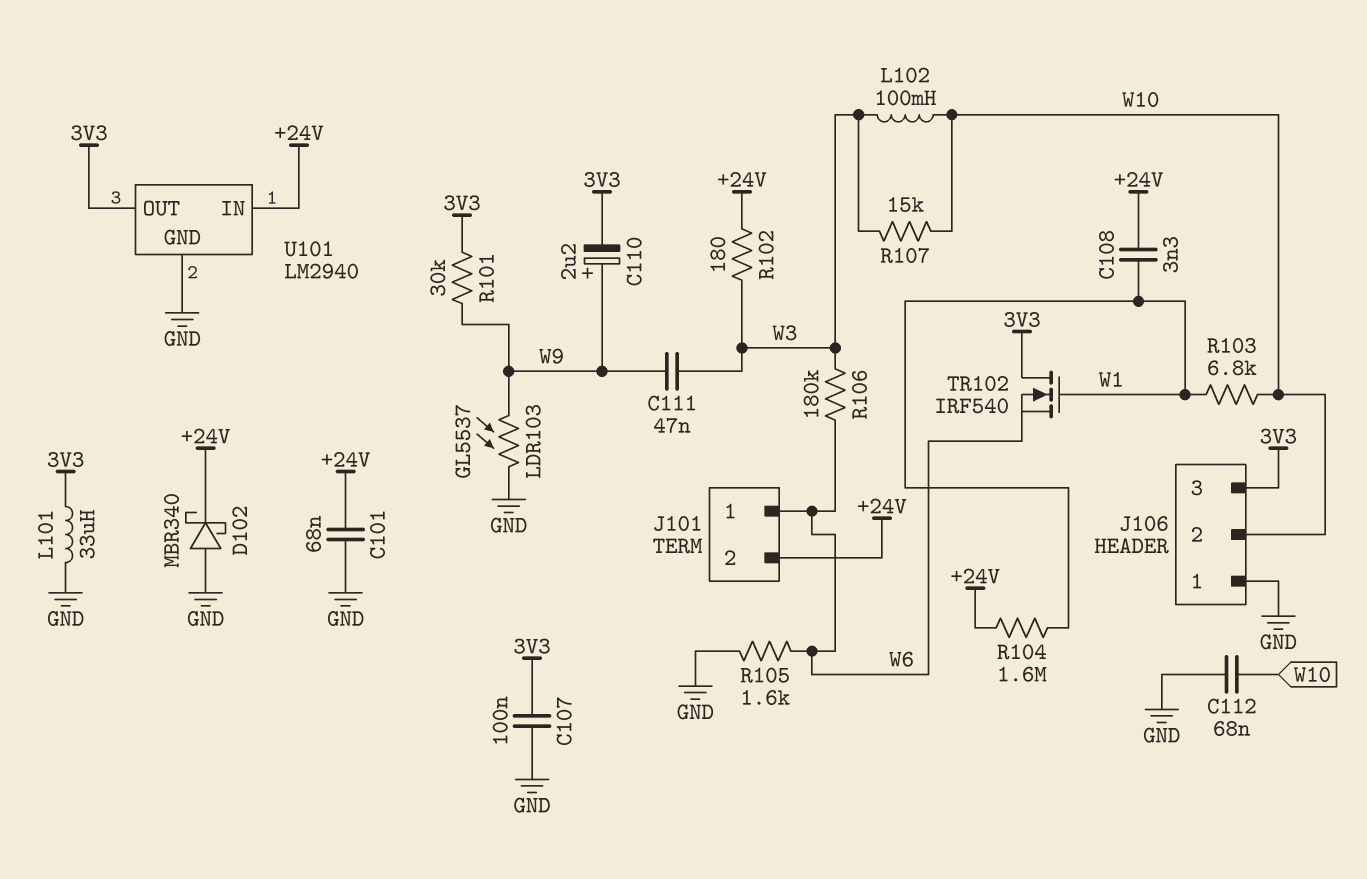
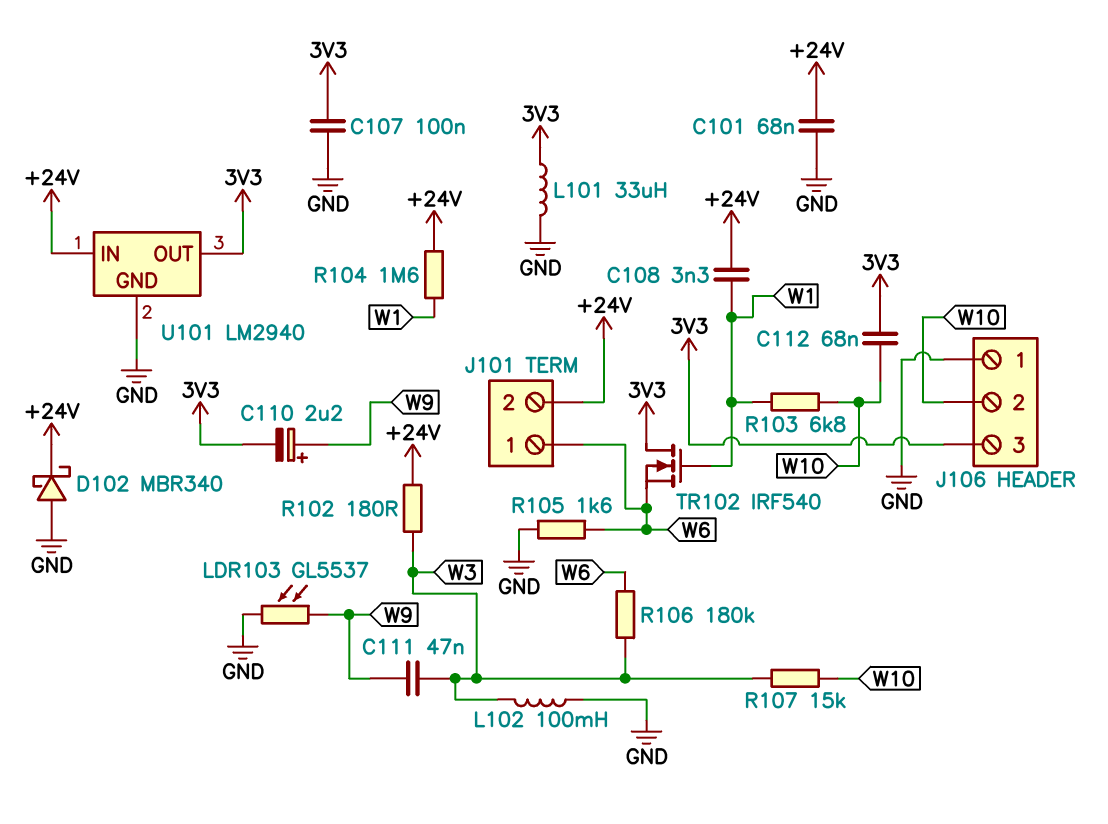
C112: 68nF (GND, W10) -> 68nF (3V3, W10)
L102: 100mH (W3, W10) -> 100mH (GND, W3)
R101: 30k (3V3, W9) -> none

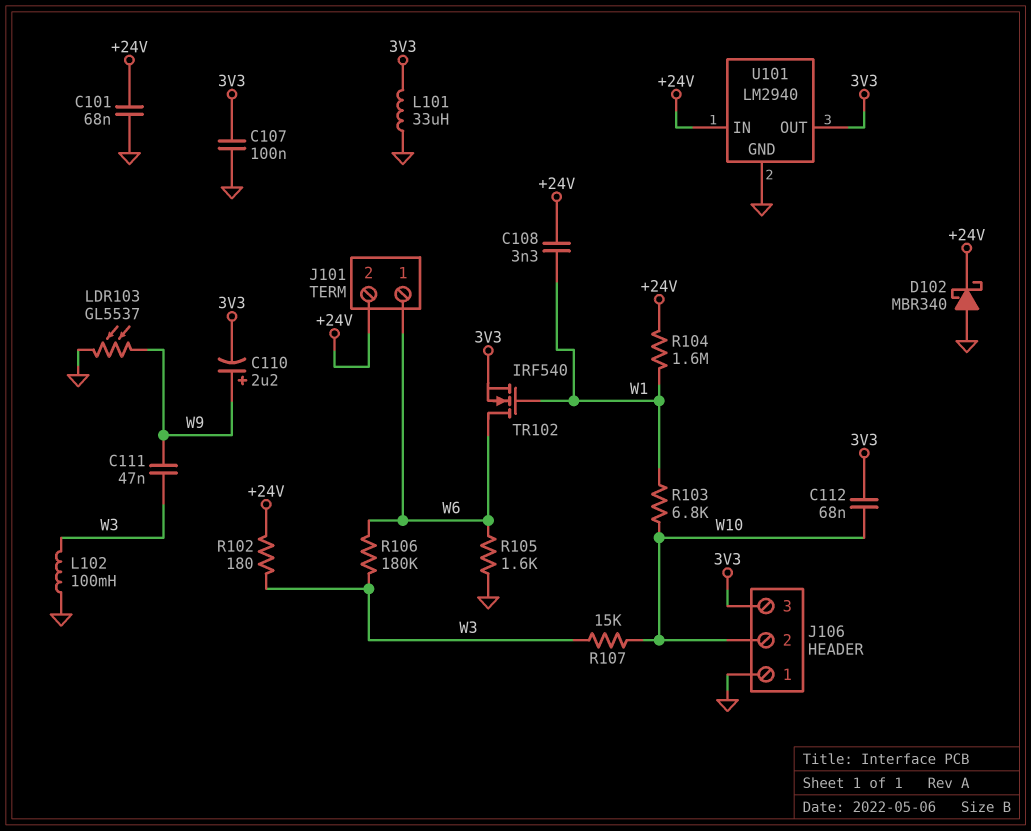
TR102: NMOS IRF540 (G W1, D 3V3, S W6) -> NMOS IRF540 (G W1, D W6, S 3V3)

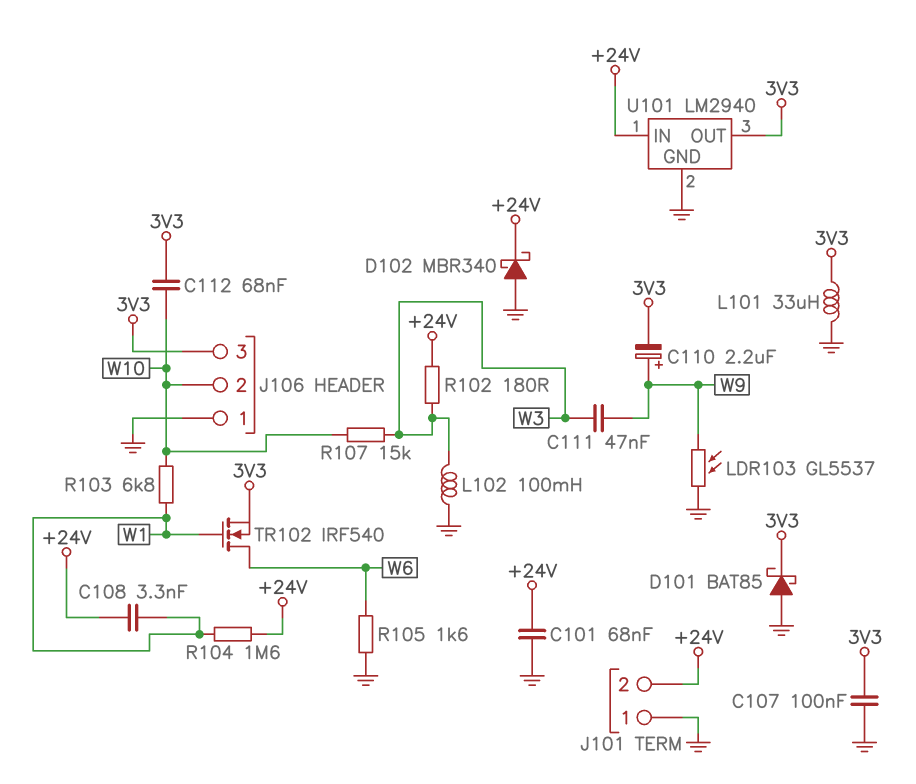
D101: none -> schottky BAT85 (A GND, K 3V3)
J101 pin 1: W6 -> GND
R106: 180k (W3, W6) -> none

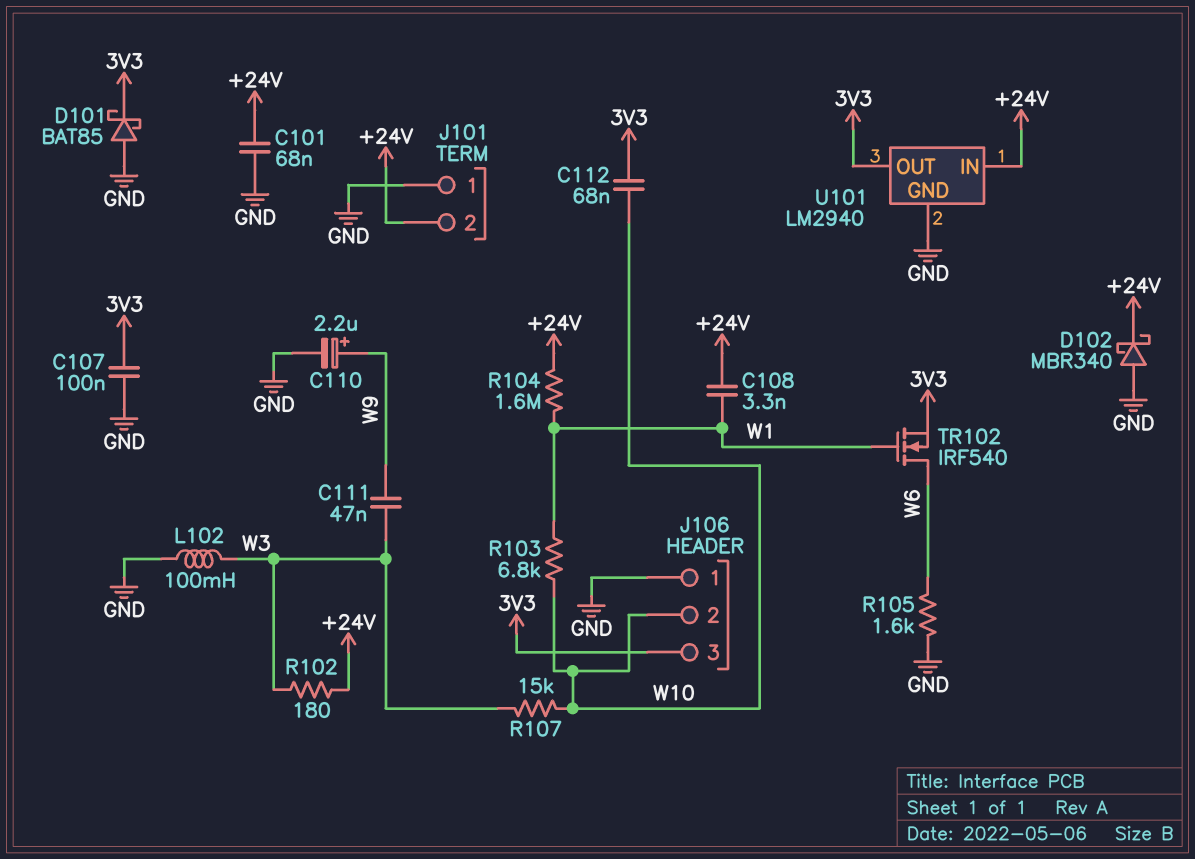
C110: 2.2uF (plus W9, minus 3V3) -> 2.2uF (plus W9, minus GND)
L101: 33uH (3V3, GND) -> none
LDR103: GL5537 (GND, W9) -> none

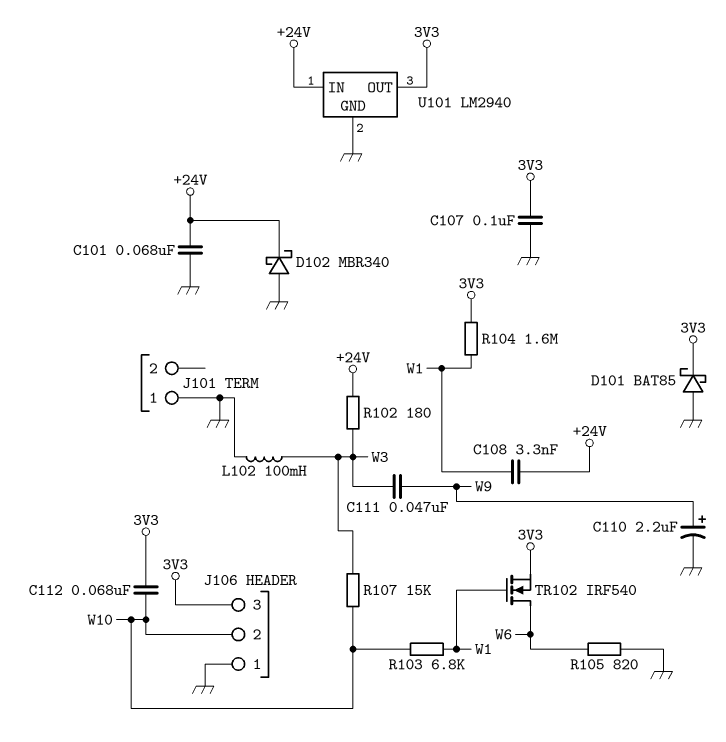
J101 pin 2: +24V -> none
R104: 1.6M (+24V, W1) -> 1.6M (3V3, W1)
R105: 1.6k (GND, W6) -> 820 (GND, W6)

